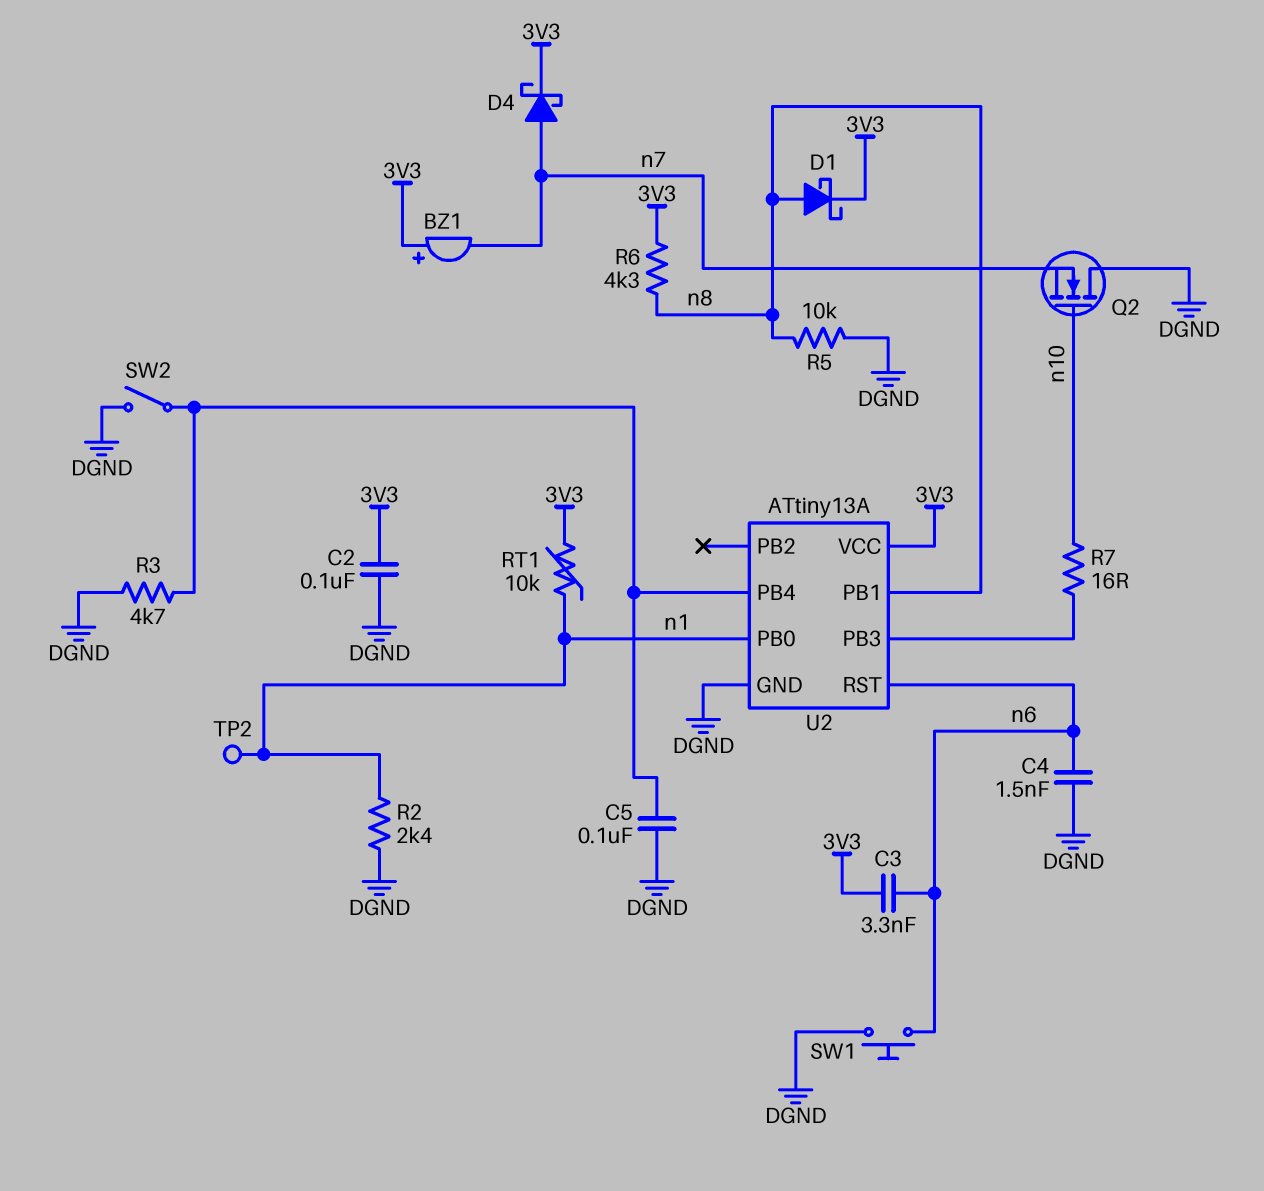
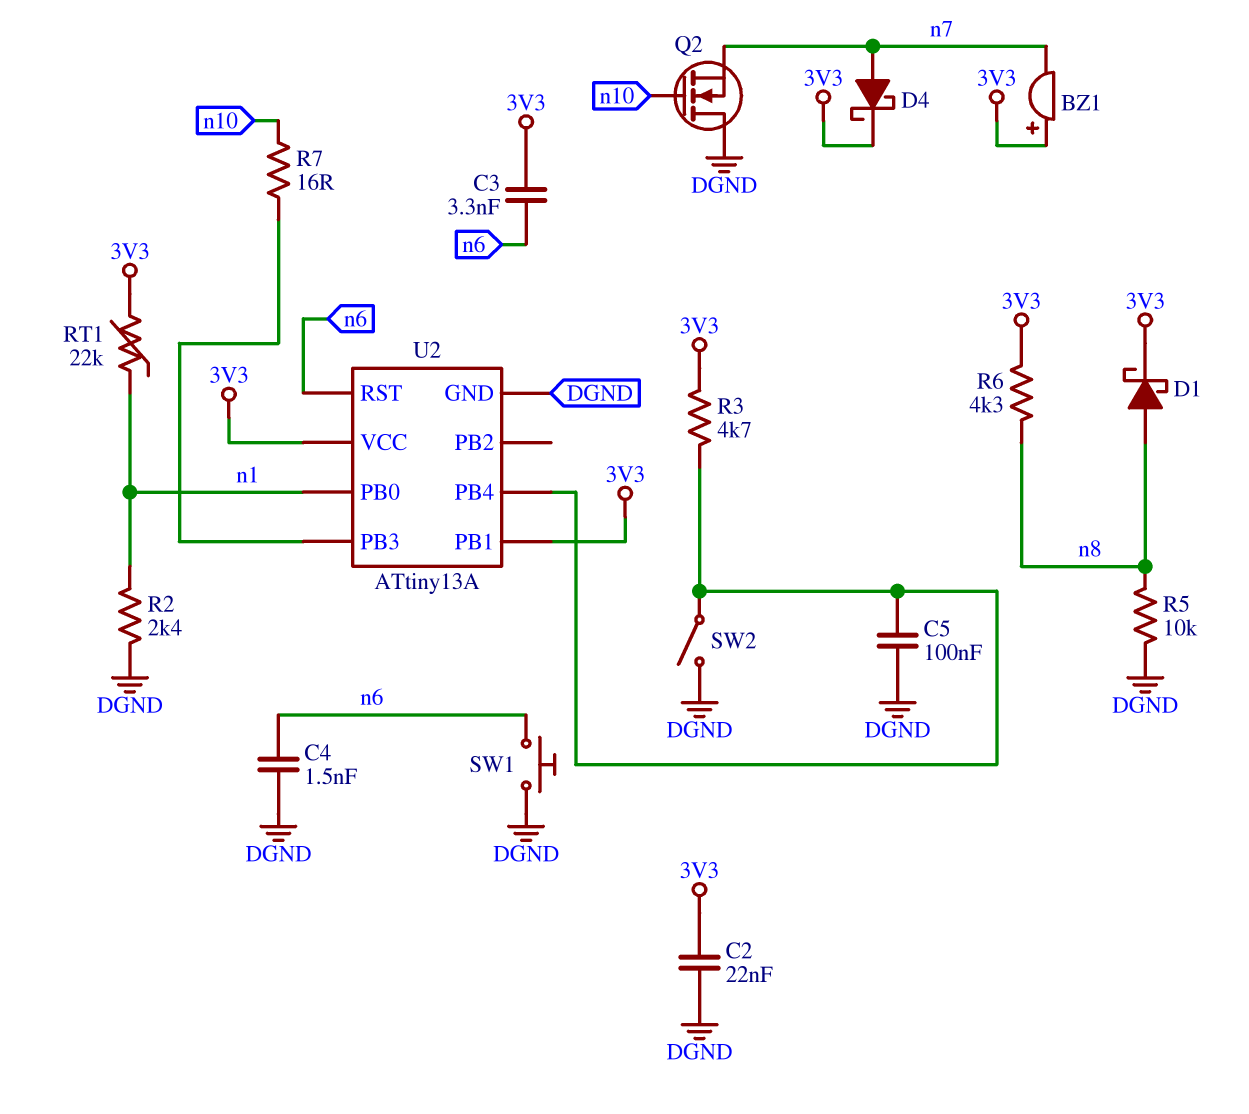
C2: 100nF (3V3, DGND) -> 22nF (3V3, DGND)
R3: 4.7k (DGND, U2/PB4) -> 4.7k (3V3, U2/PB4)
RT1: 10k (3V3, n1) -> 22k (3V3, n1)
TP2: test point (n1) -> none
U2 pin PB1: n8 -> 3V3

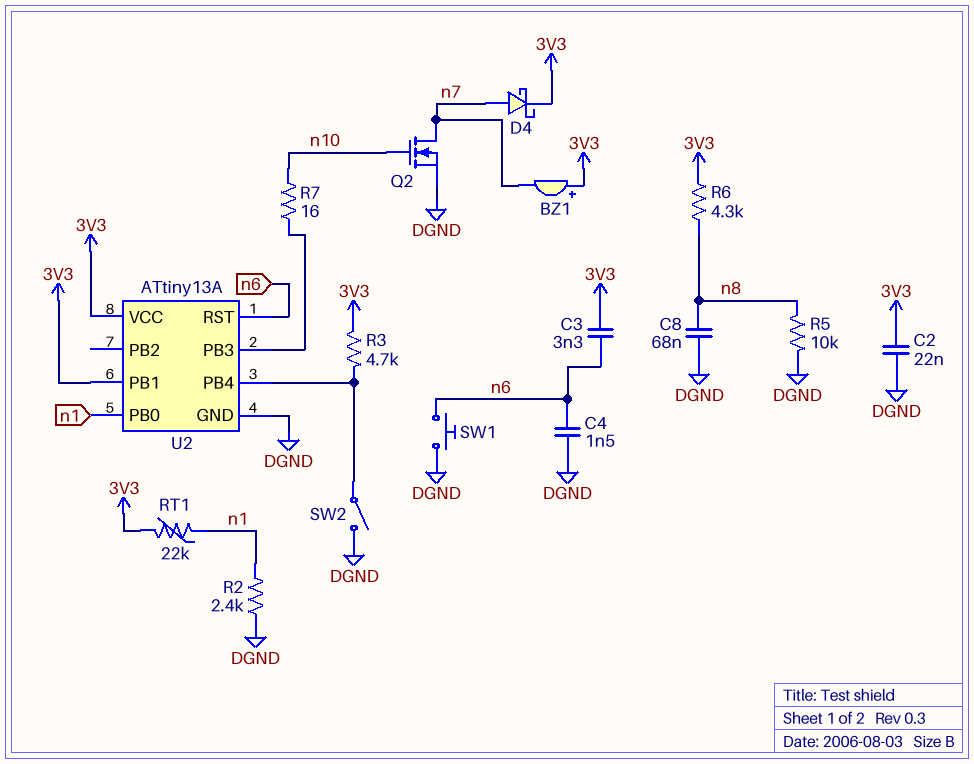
C5: 100nF (DGND, U2/PB4) -> none
C8: none -> 68nF (DGND, n8)
D1: schottky (A n8, K 3V3) -> none
Q2: NMOS (G n10, D DGND, S n7) -> NMOS (G n10, D n7, S DGND)

